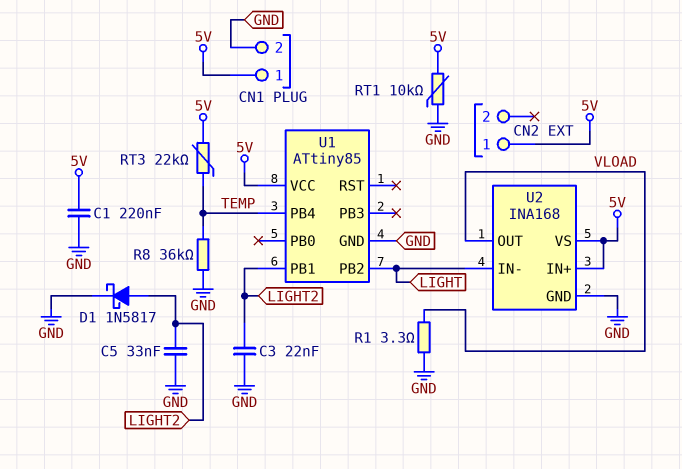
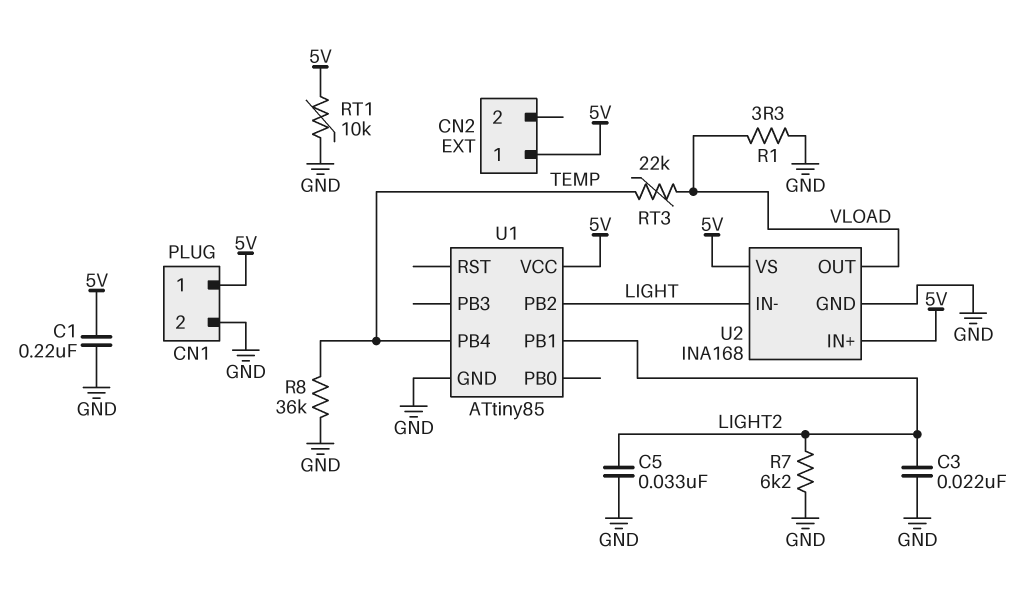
D1: schottky 1N5817 (A LIGHT2, K GND) -> none
R7: none -> 6.2k (GND, LIGHT2)
RT3: 22k (5V, TEMP) -> 22k (TEMP, VLOAD)

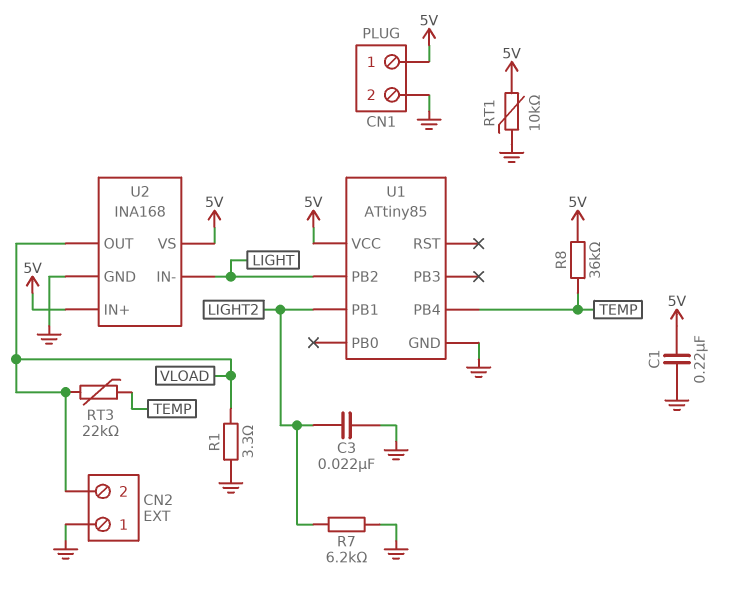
C5: 33nF (GND, LIGHT2) -> none
CN2 pin 1: 5V -> GND
CN2 pin 2: none -> VLOAD
R8: 36k (GND, TEMP) -> 36k (5V, TEMP)

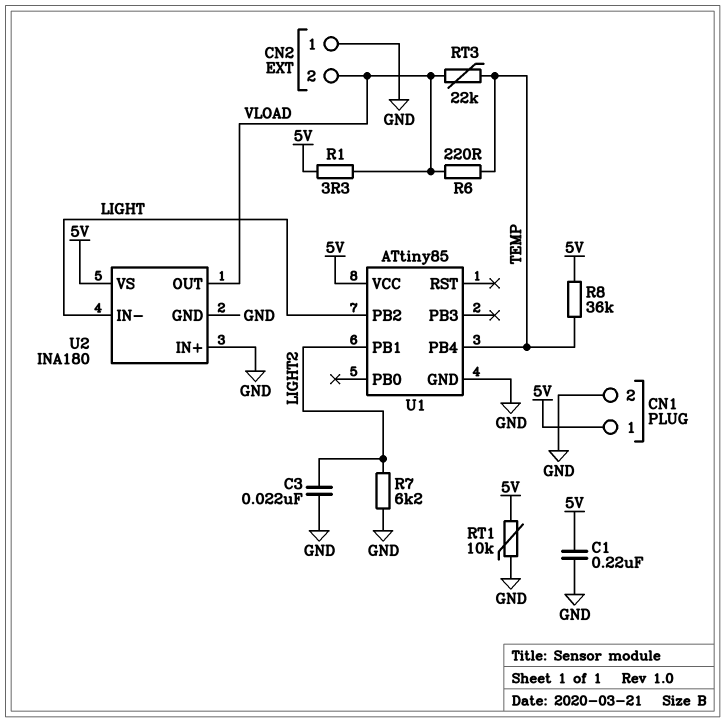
R1: 3.3 (GND, VLOAD) -> 3.3 (5V, VLOAD)
R6: none -> 220 (TEMP, VLOAD)
U2: INA168 -> INA180
U2 pin IN+: 5V -> GND

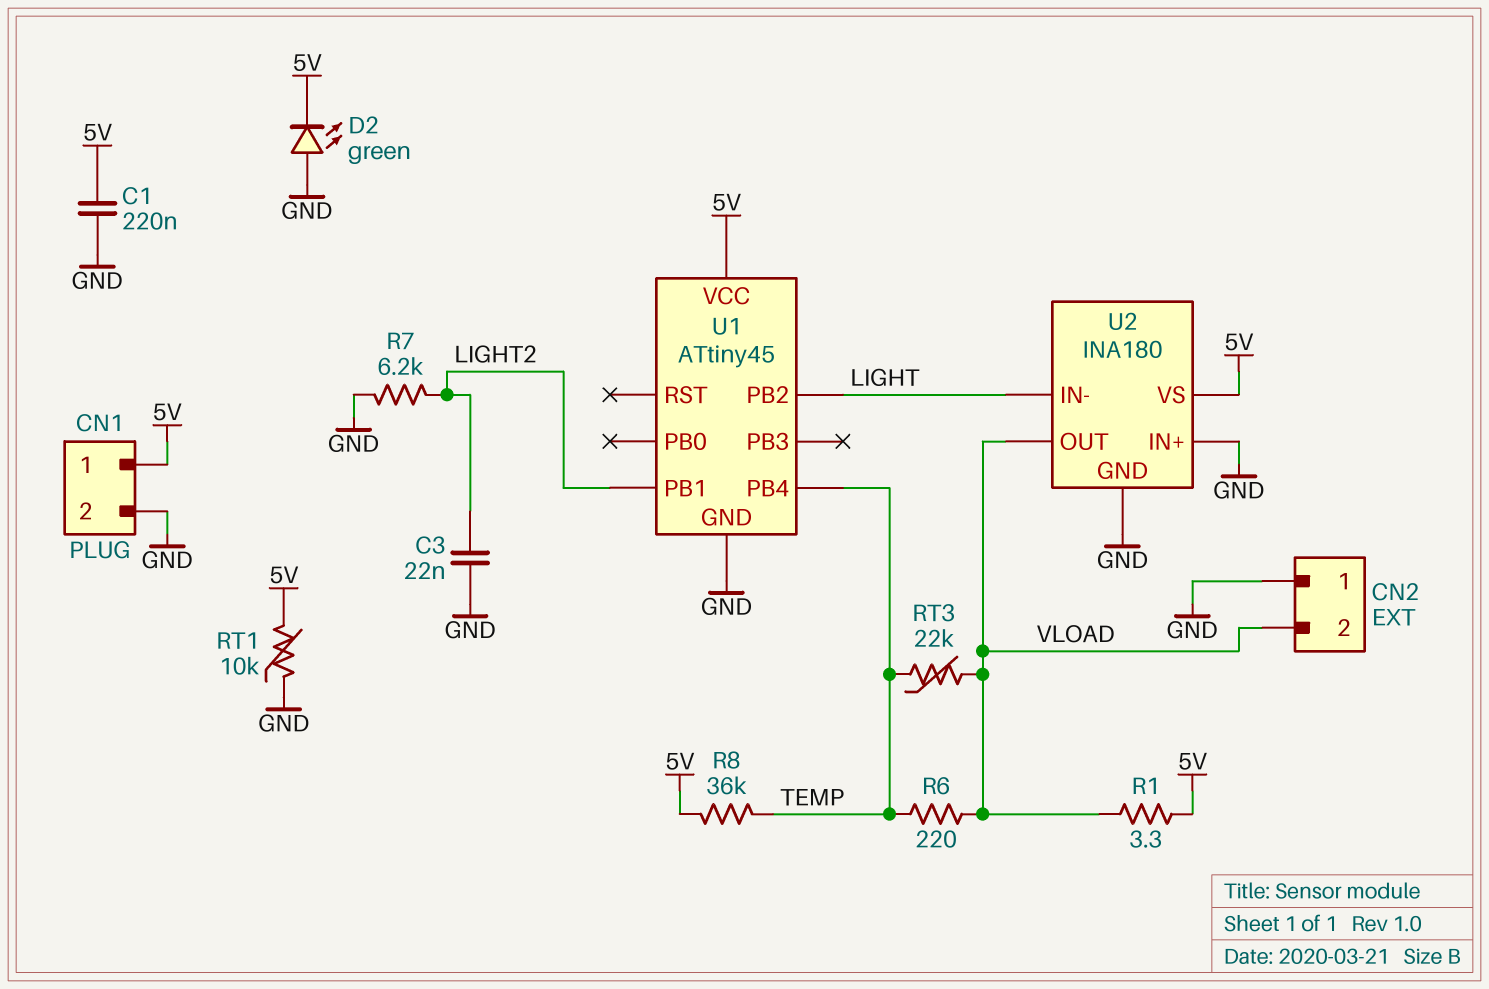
D2: none -> LED green (A GND, K 5V)
U1: ATtiny85 -> ATtiny45

